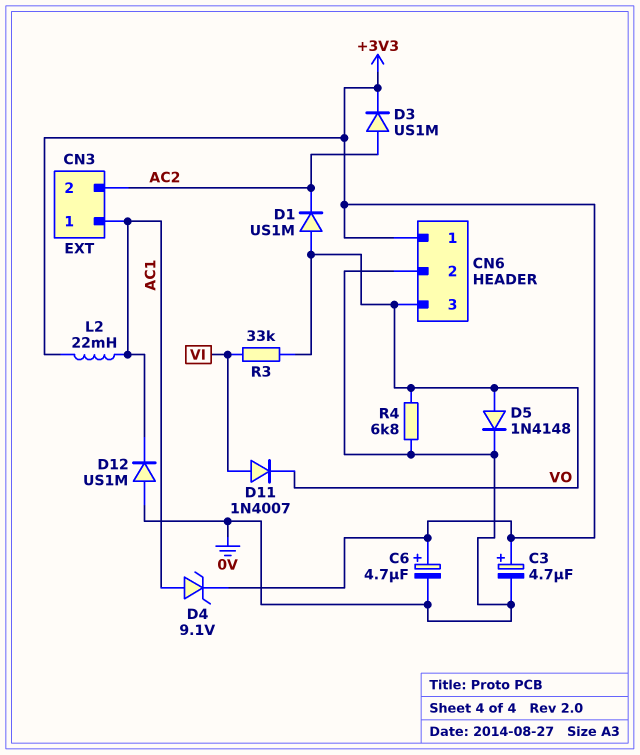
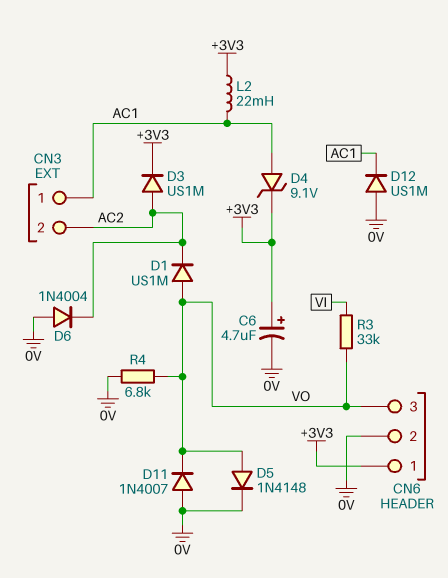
C3: 4.7uF (plus +3V3, minus 0V) -> none
D6: none -> diode 1N4004 (A 0V, K AC2)
D11: diode 1N4007 (A VI, K VO) -> diode 1N4007 (A 0V, K VO)

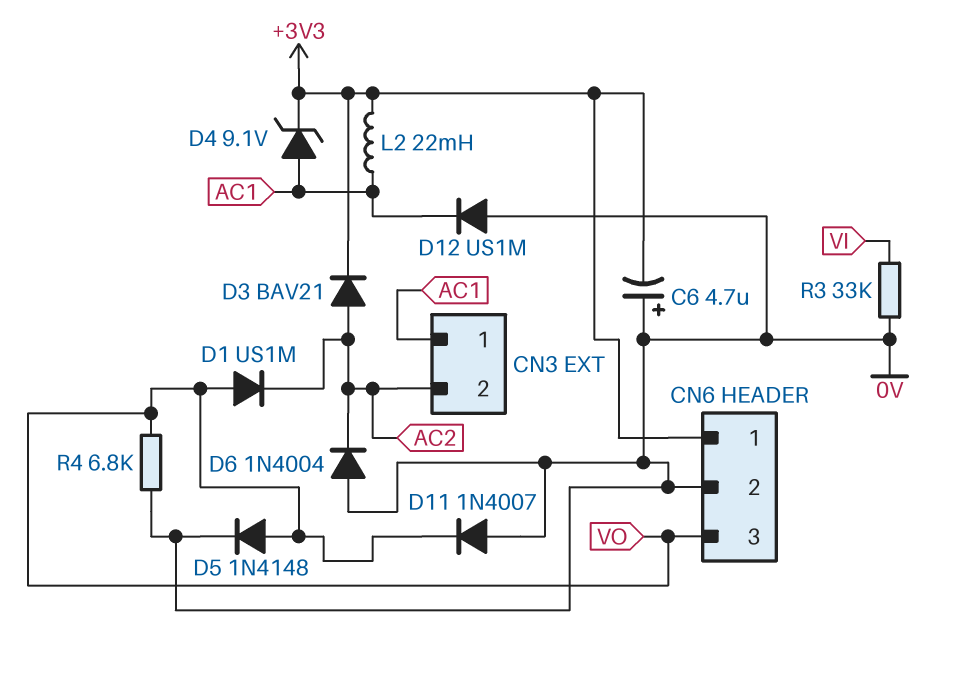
C6: 4.7uF (plus +3V3, minus 0V) -> 4.7uF (plus 0V, minus +3V3)
D3: diode US1M (A AC2, K +3V3) -> diode BAV21 (A AC2, K +3V3)
R3: 33k (VI, VO) -> 33k (0V, VI)

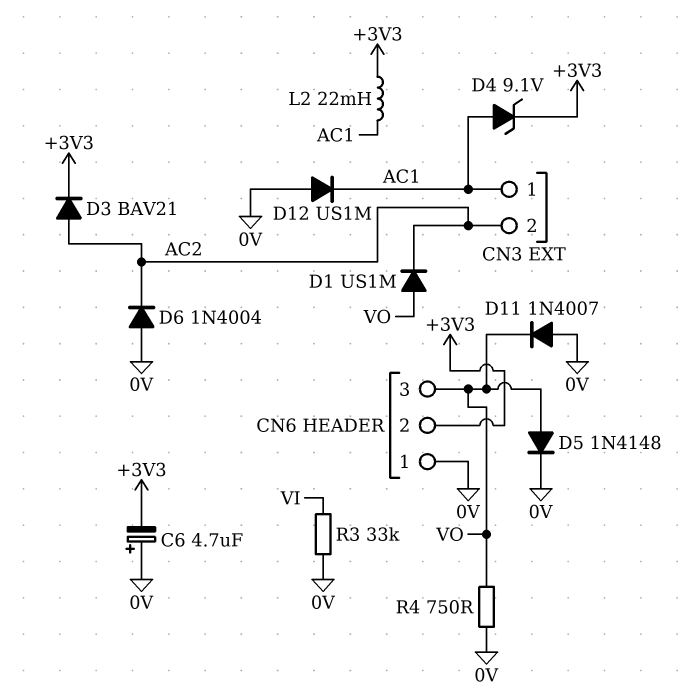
CN6 pin 1: +3V3 -> 0V
CN6 pin 2: 0V -> +3V3
R4: 6.8k (0V, VO) -> 750 (0V, VO)

